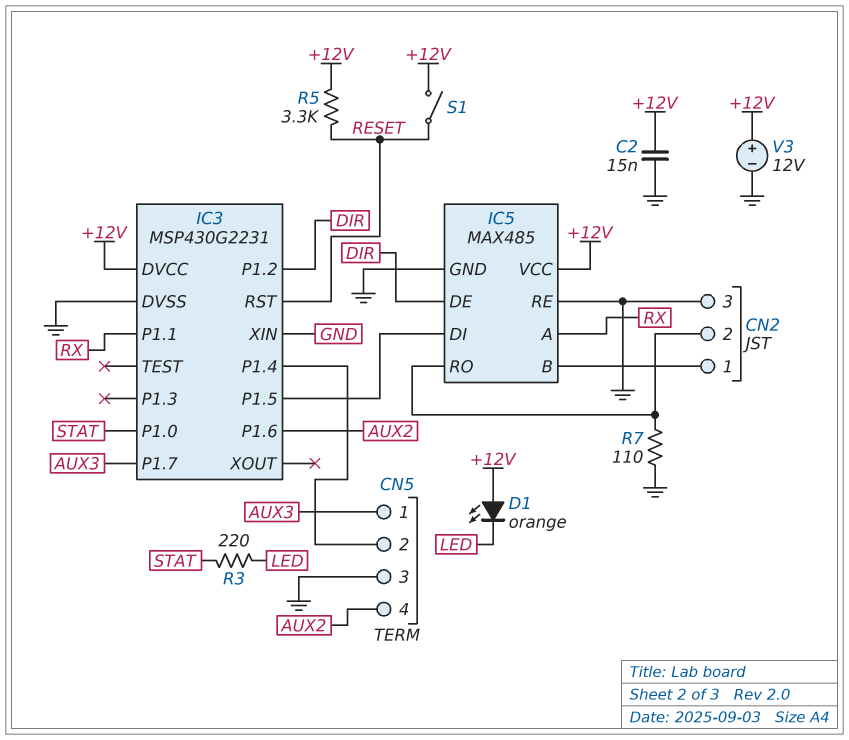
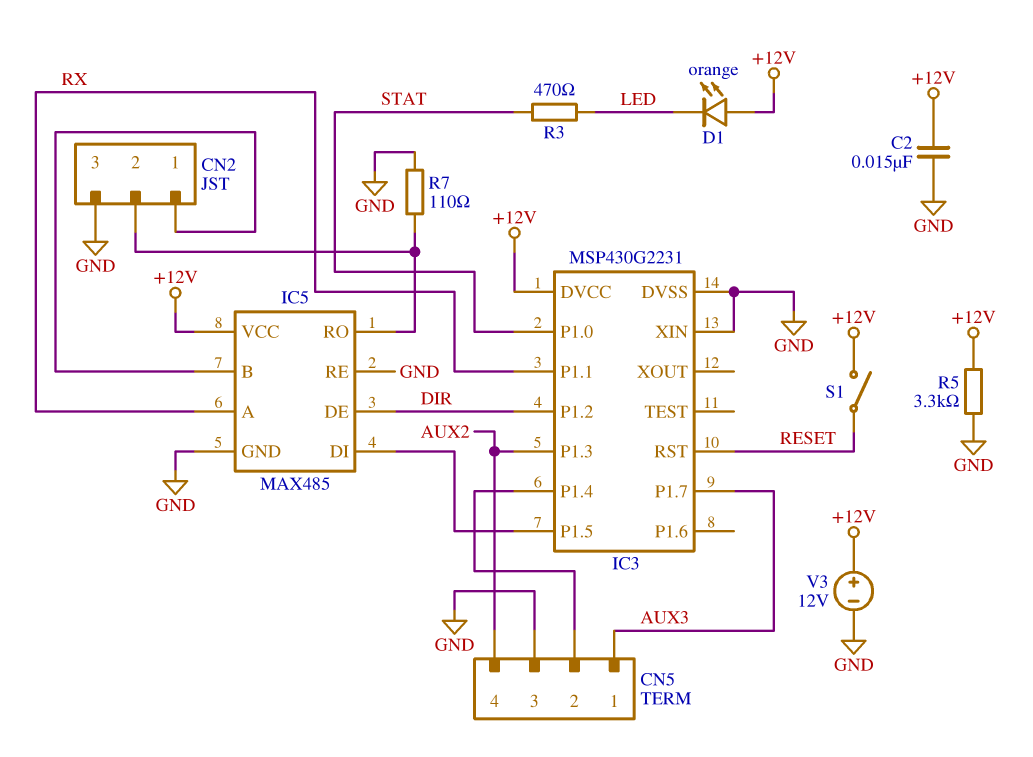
IC3 pin P1.3: none -> AUX2
IC3 pin P1.6: AUX2 -> none
R3: 220 (LED, STAT) -> 470 (LED, STAT)
R5: 3.3k (+12V, RESET) -> 3.3k (+12V, GND)

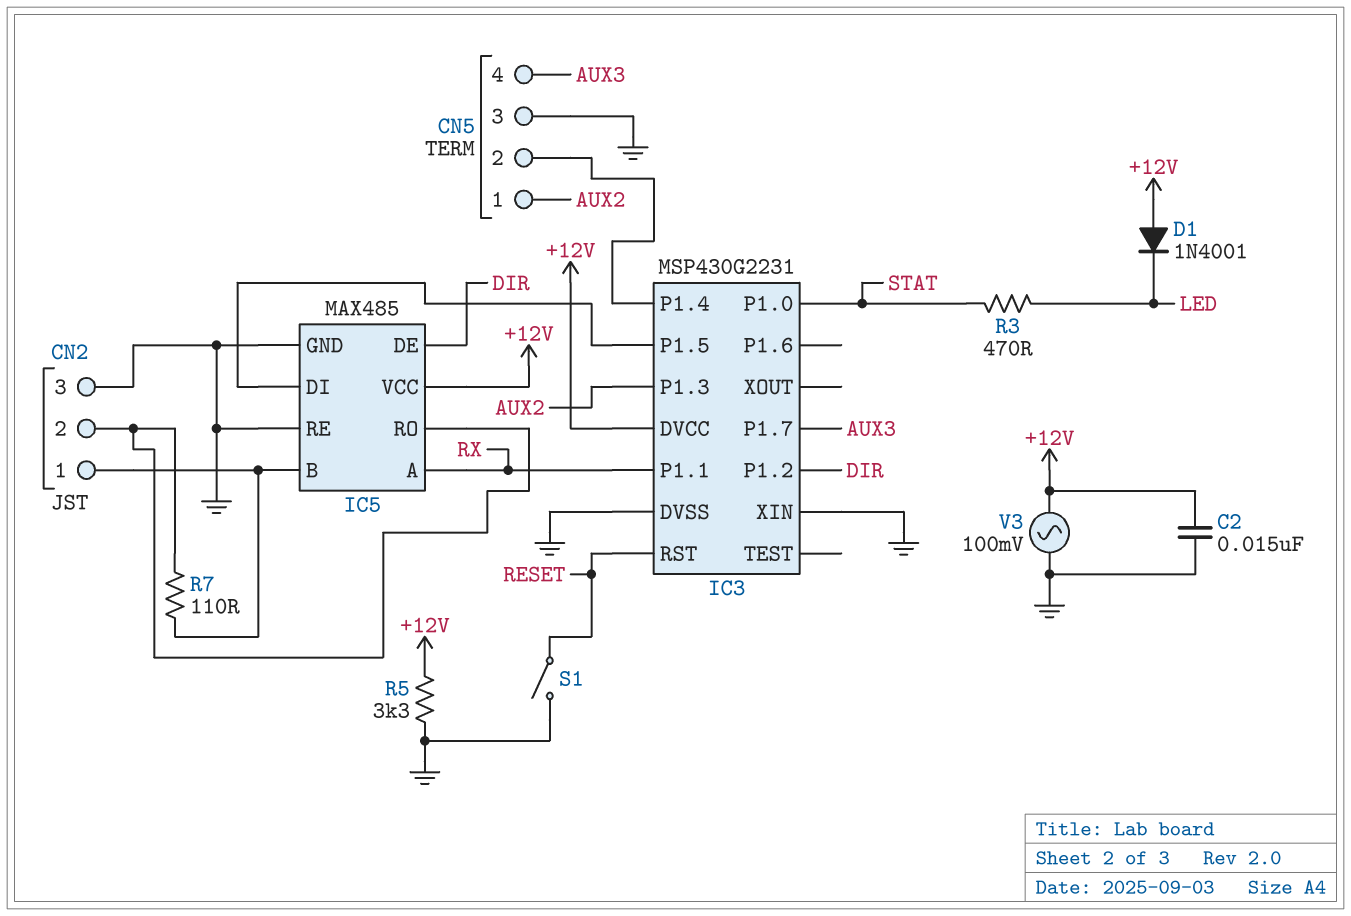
CN5 pin 1: AUX3 -> AUX2
CN5 pin 4: AUX2 -> AUX3
D1: LED orange (A +12V, K LED) -> diode 1N4001 (A +12V, K LED)
R7: 110 (CN2/2, GND) -> 110 (CN2/1, CN2/2)
S1: switch (+12V, RESET) -> switch (GND, RESET)
V3: 12V (plus +12V, minus GND) -> AC 100mV (+12V, GND)

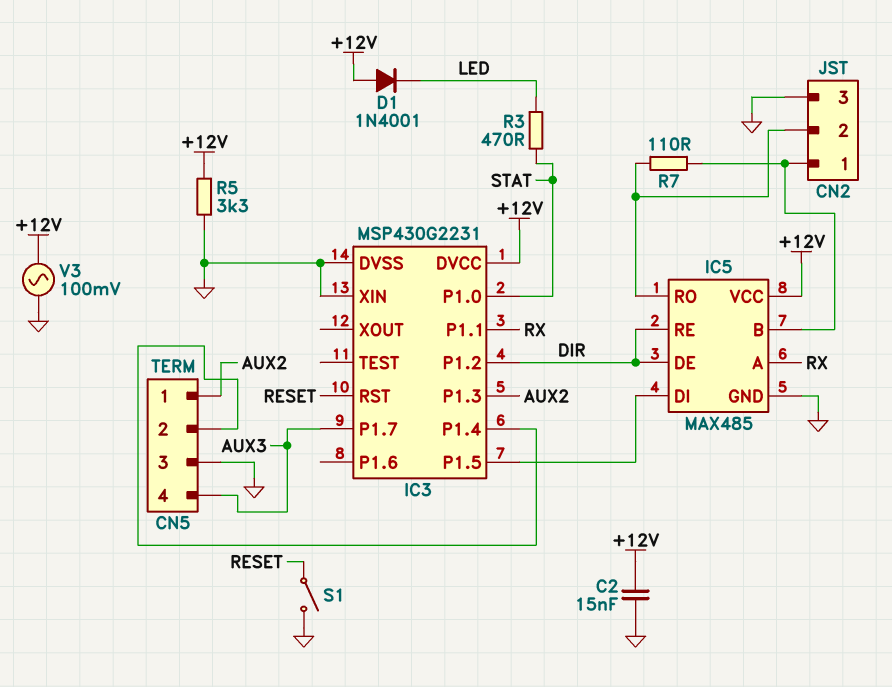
IC5 pin RE: GND -> DIR

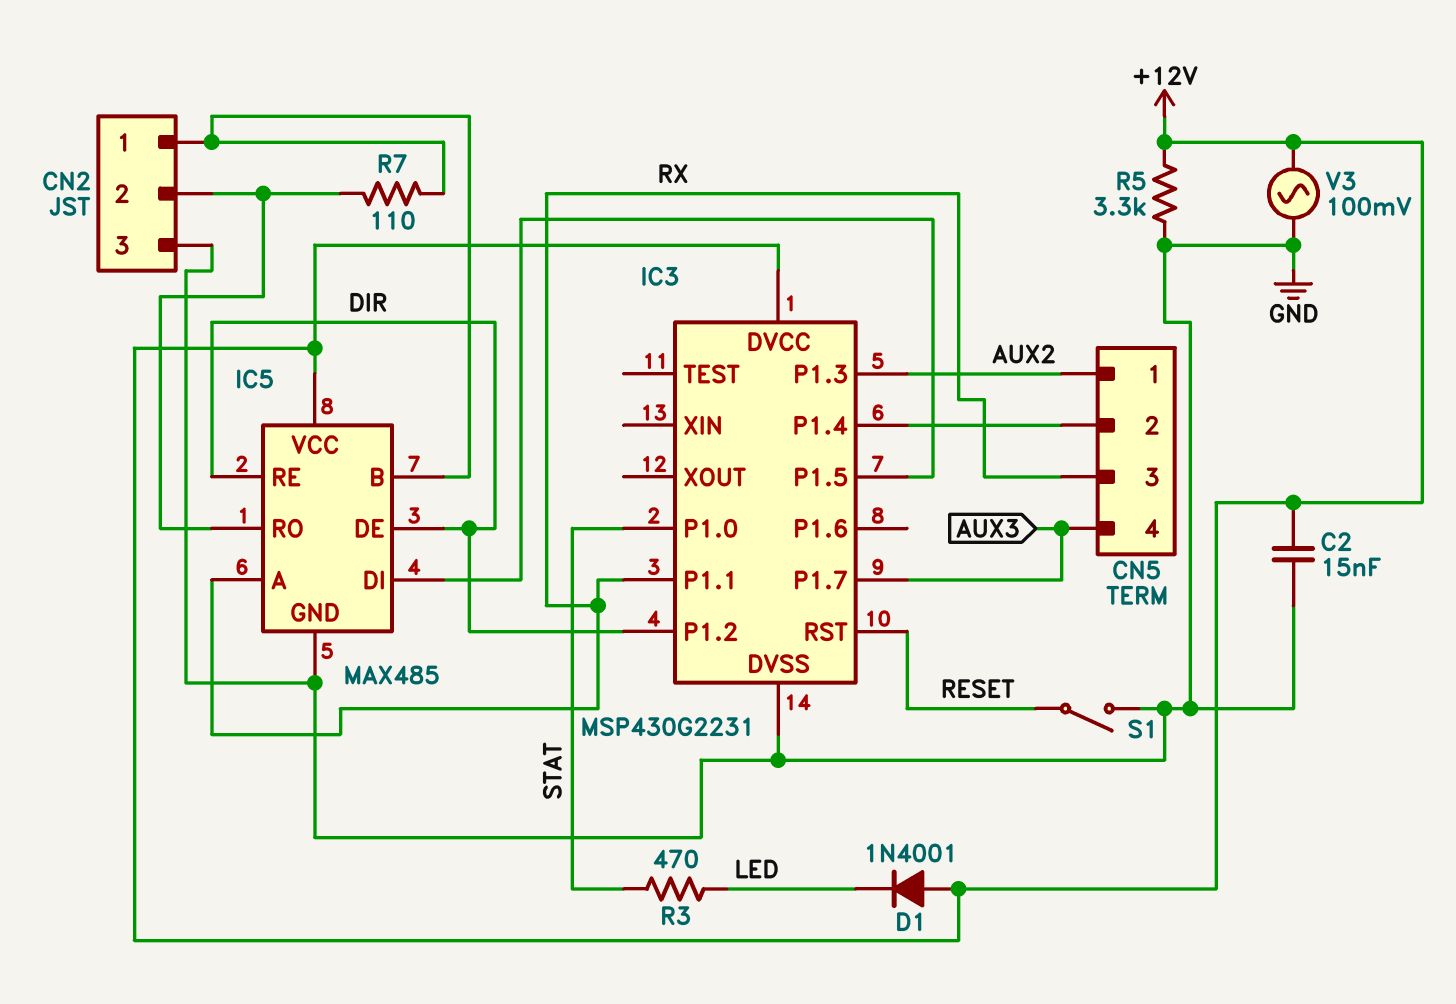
CN5 pin 3: GND -> RX
IC3 pin XIN: GND -> none

